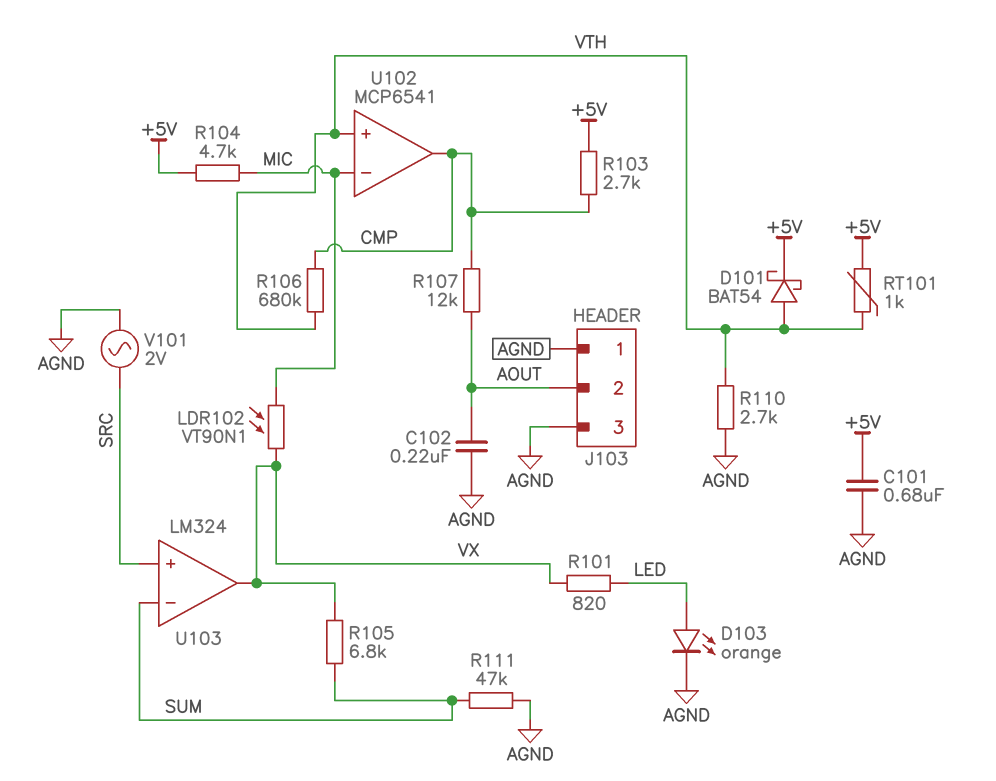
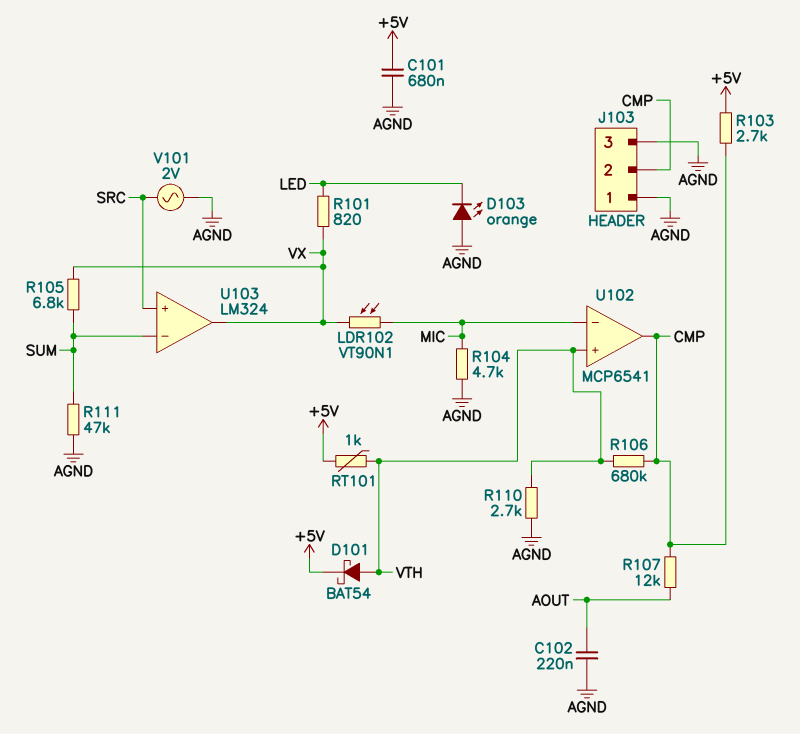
D103: LED orange (A LED, K AGND) -> LED orange (A AGND, K LED)
J103 pin 2: AOUT -> CMP
R104: 4.7k (+5V, MIC) -> 4.7k (AGND, MIC)

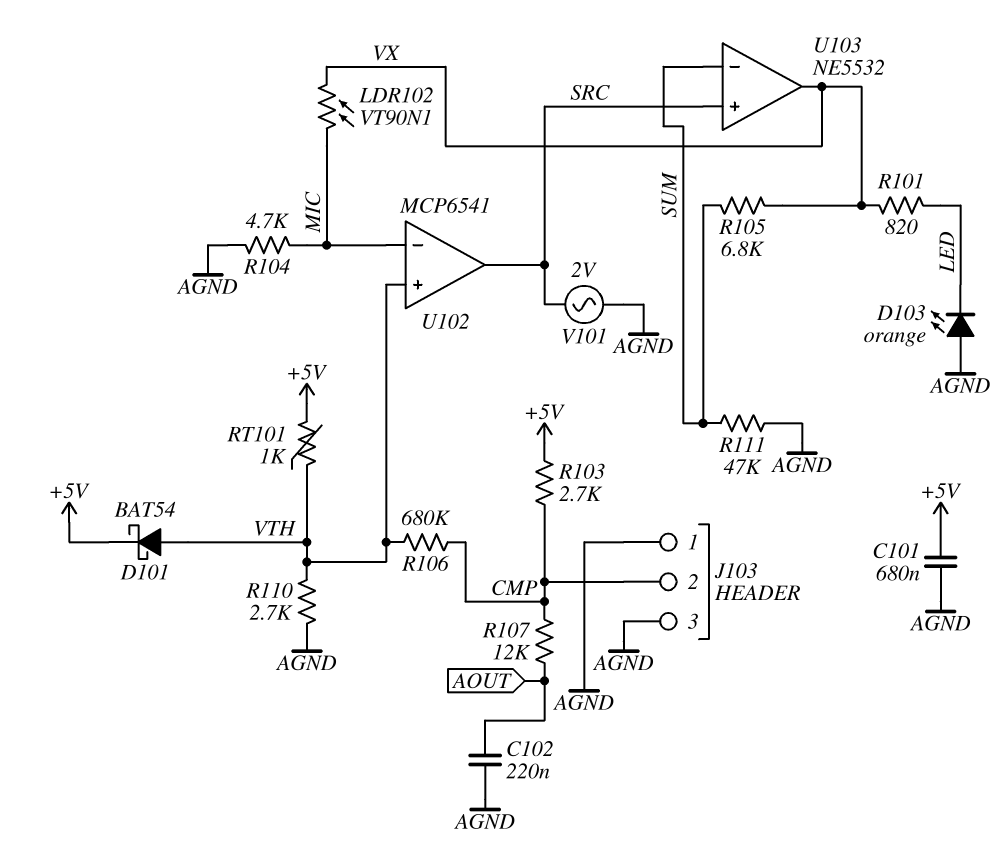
U102 pin out: CMP -> SRC
U103: LM324 -> NE5532

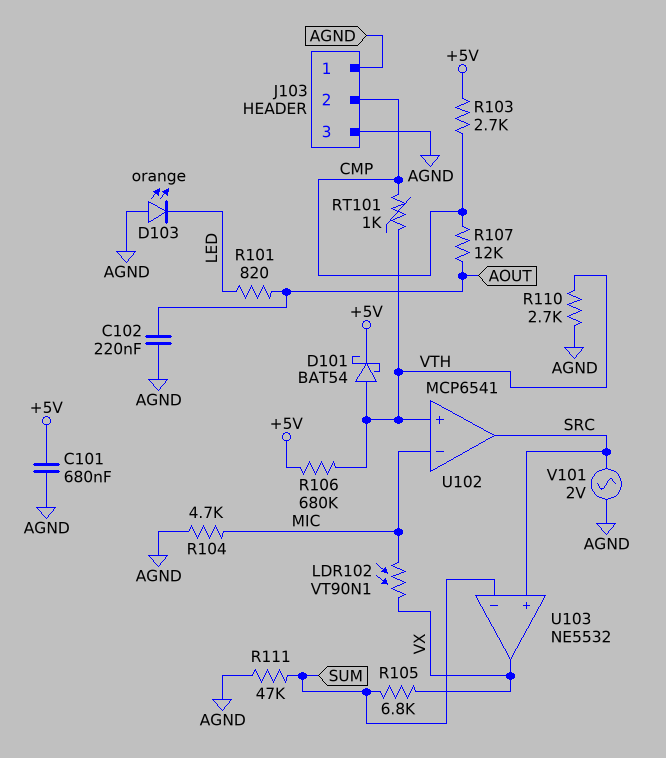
R101: 820 (LED, VX) -> 820 (AOUT, LED)
R106: 680k (CMP, VTH) -> 680k (+5V, VTH)
RT101: 1k (+5V, VTH) -> 1k (CMP, VTH)

